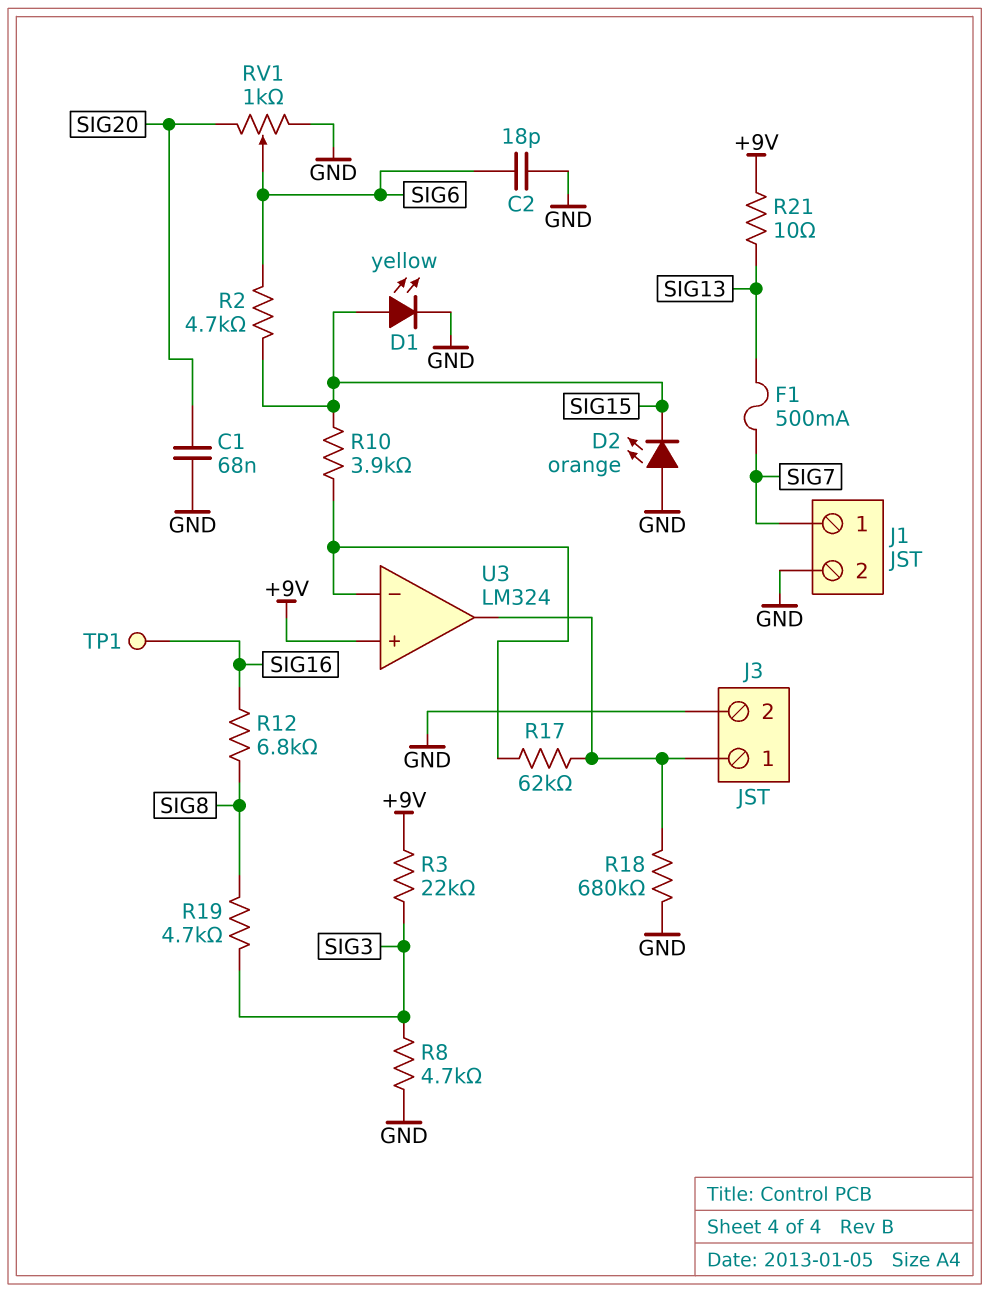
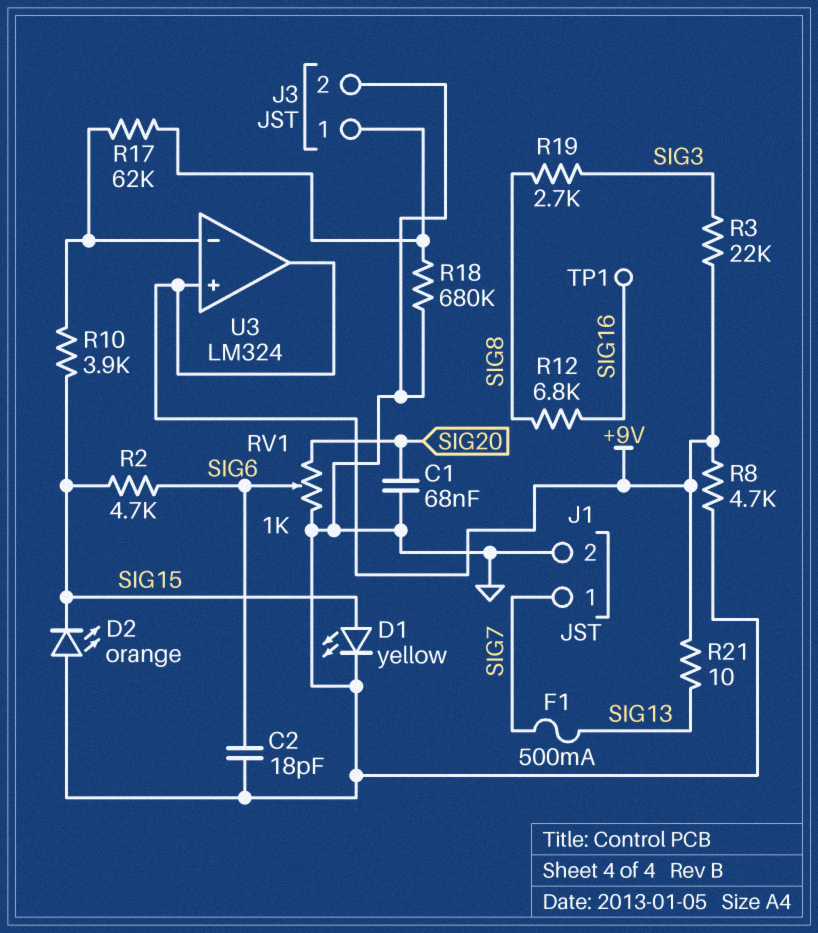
R8: 4.7k (GND, SIG3) -> 4.7k (+9V, GND)
R19: 4.7k (SIG3, SIG8) -> 2.7k (SIG3, SIG8)
U3 pin out: J3/1 -> +9V

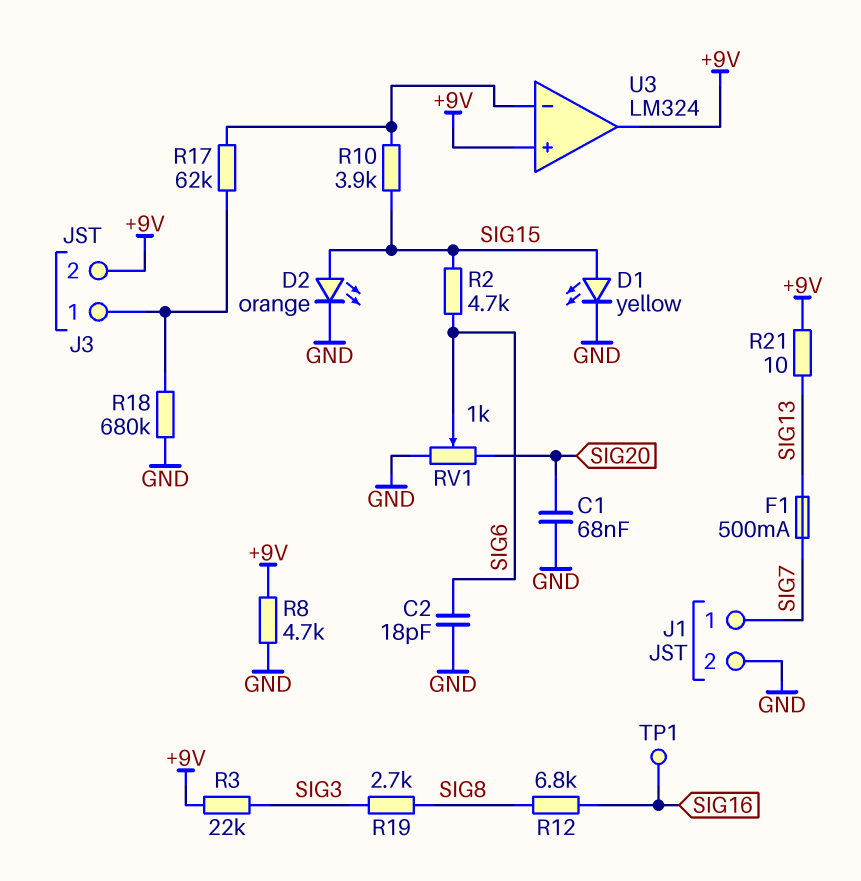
D2: LED orange (A GND, K SIG15) -> LED orange (A SIG15, K GND)
J3 pin 2: GND -> +9V

